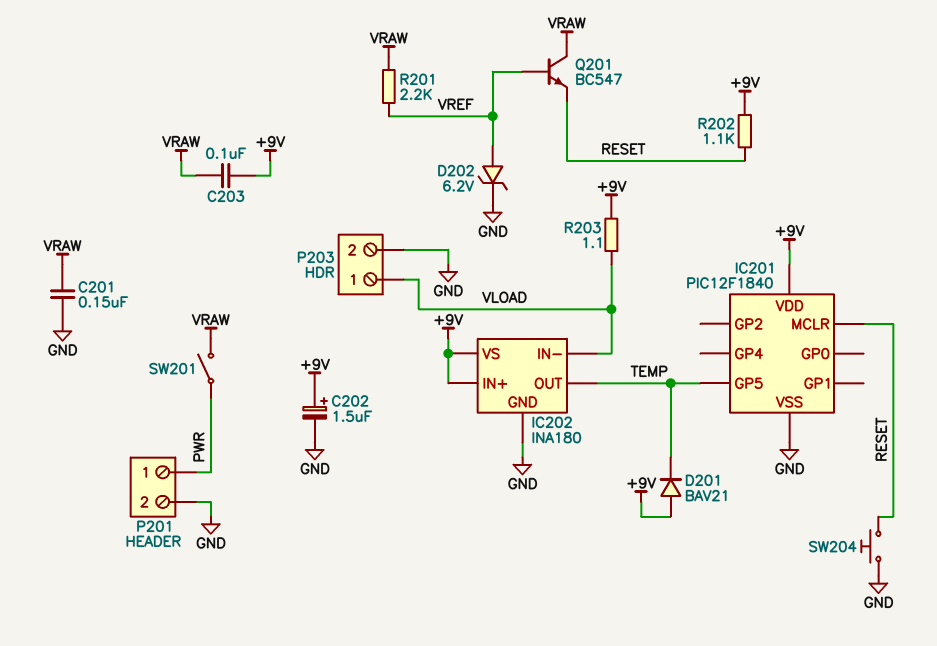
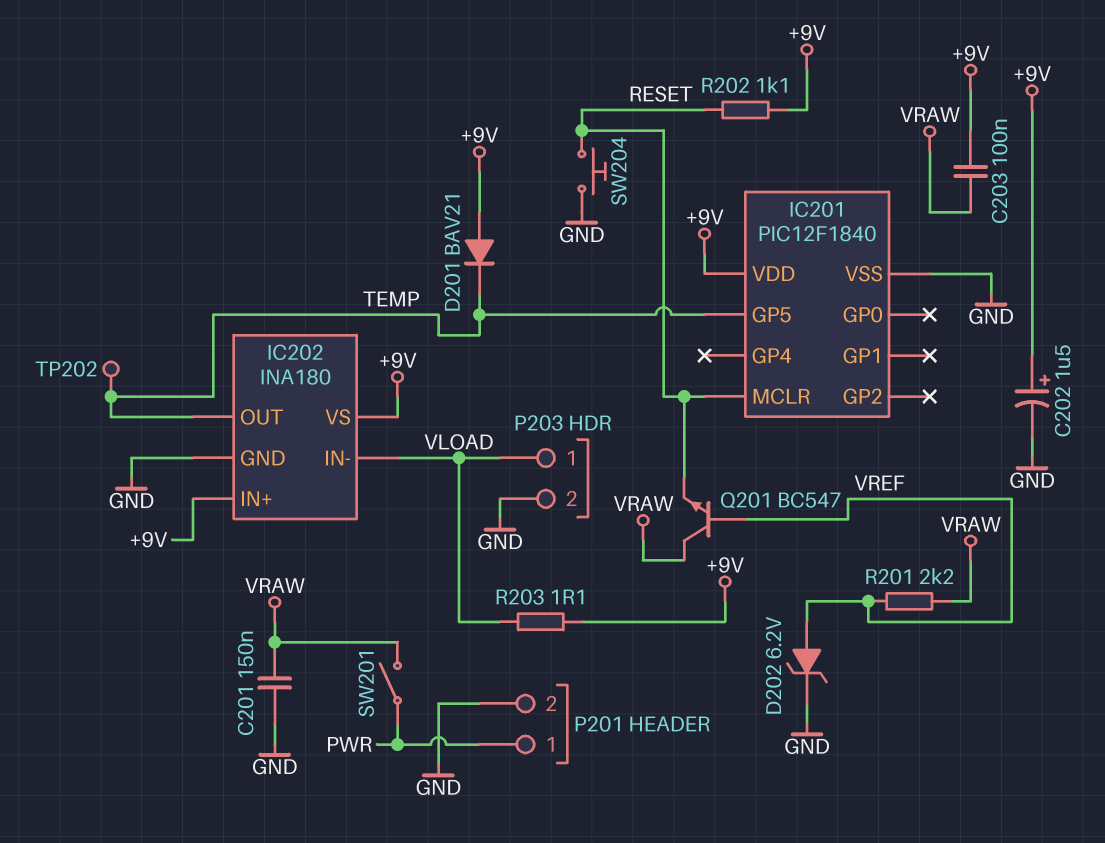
TP202: none -> test point (TEMP)

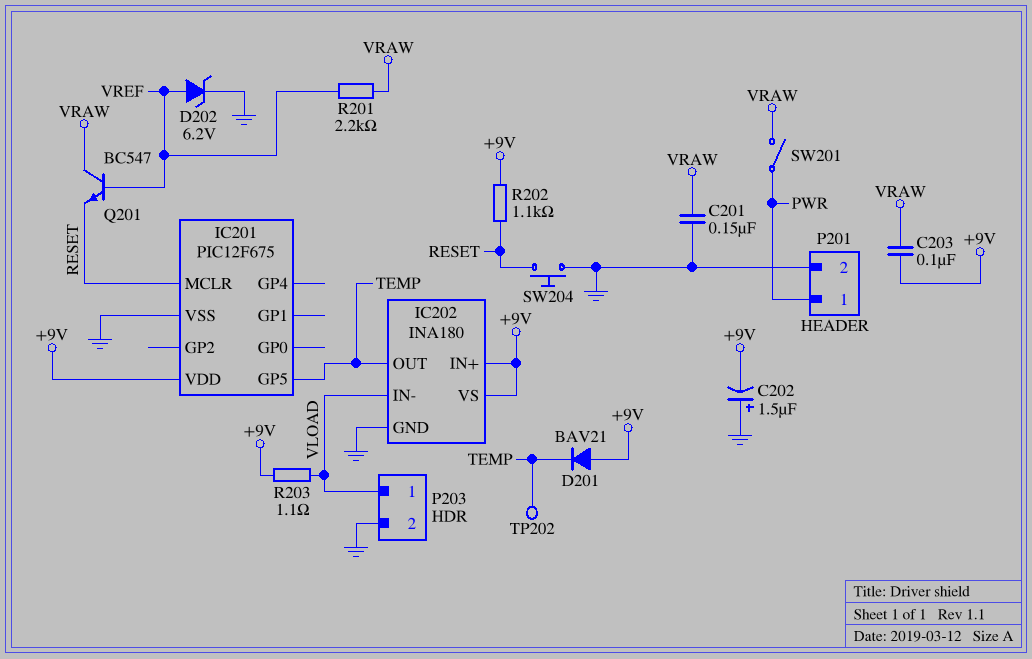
C202: 1.5uF (plus +9V, minus GND) -> 1.5uF (plus GND, minus +9V)
IC201: PIC12F1840 -> PIC12F675

